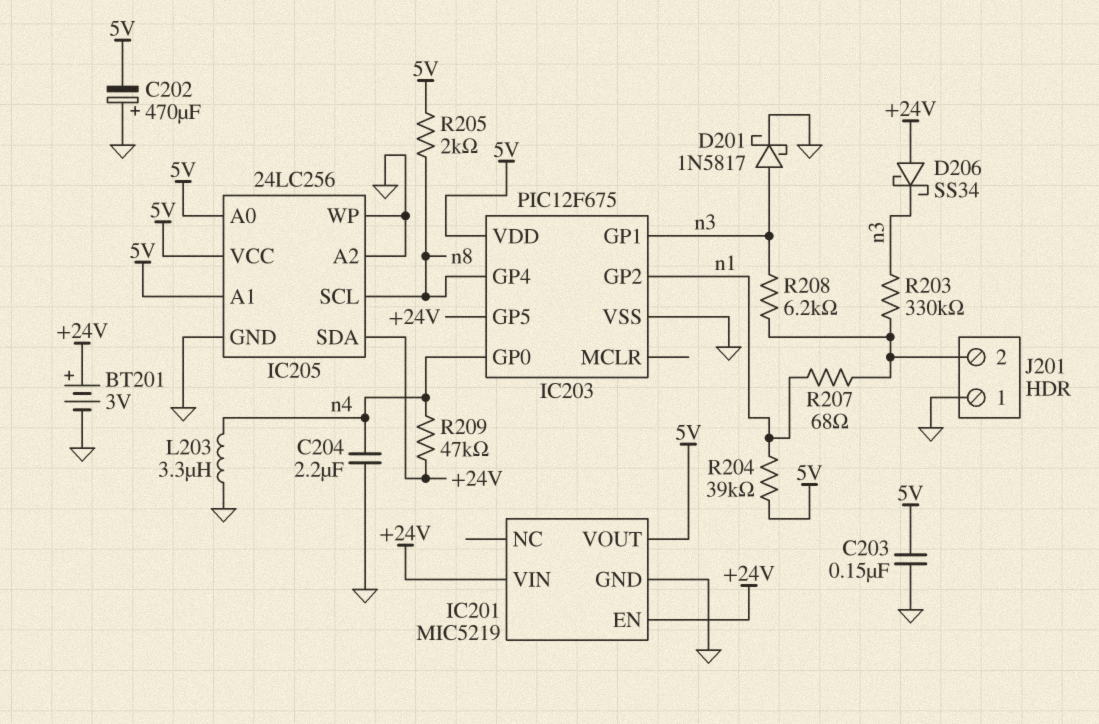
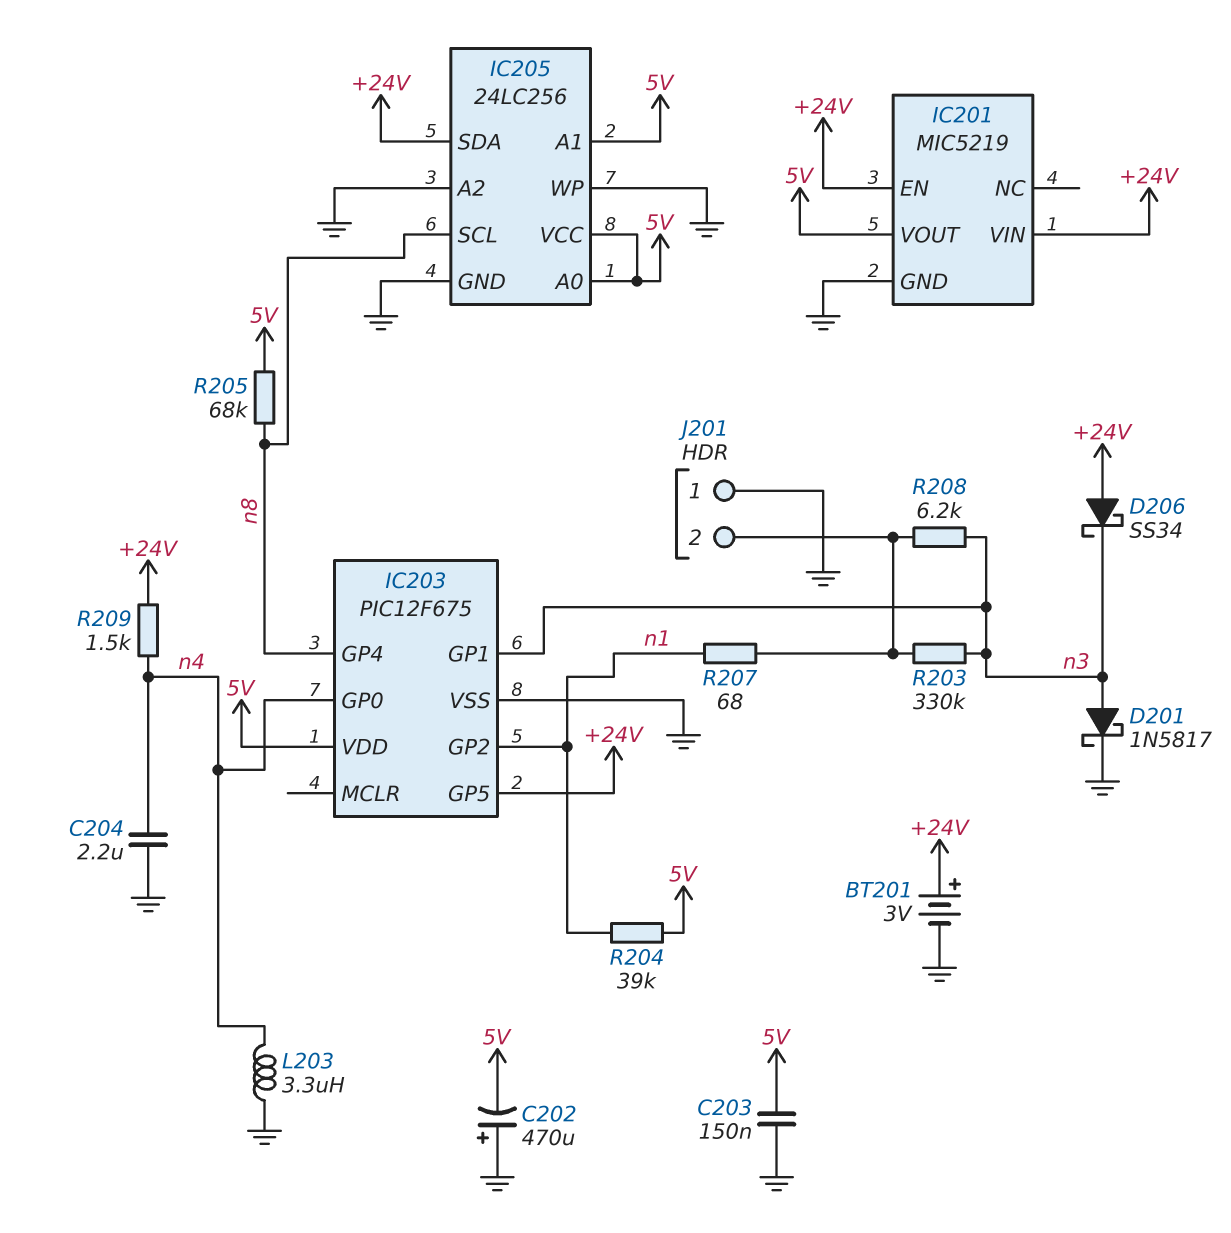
R205: 2k (5V, n8) -> 68k (5V, n8)
R209: 47k (+24V, n4) -> 1.5k (+24V, n4)

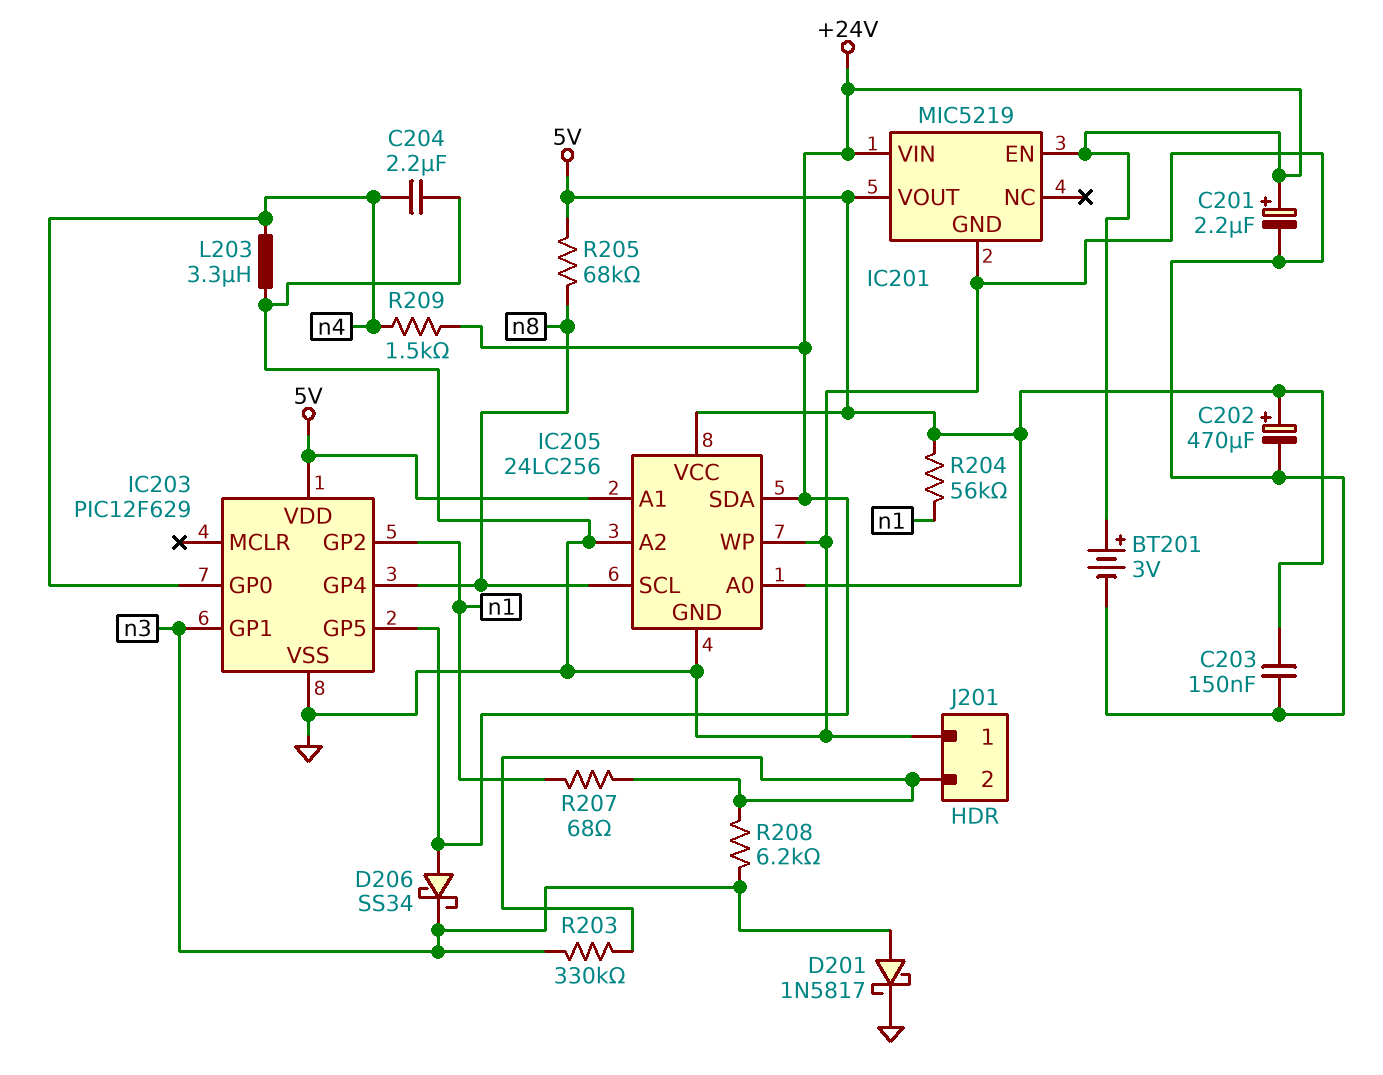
C201: none -> 2.2uF (plus +24V, minus GND)
C202: 470uF (plus GND, minus 5V) -> 470uF (plus 5V, minus GND)
IC203: PIC12F675 -> PIC12F629
R204: 39k (5V, n1) -> 56k (5V, n1)

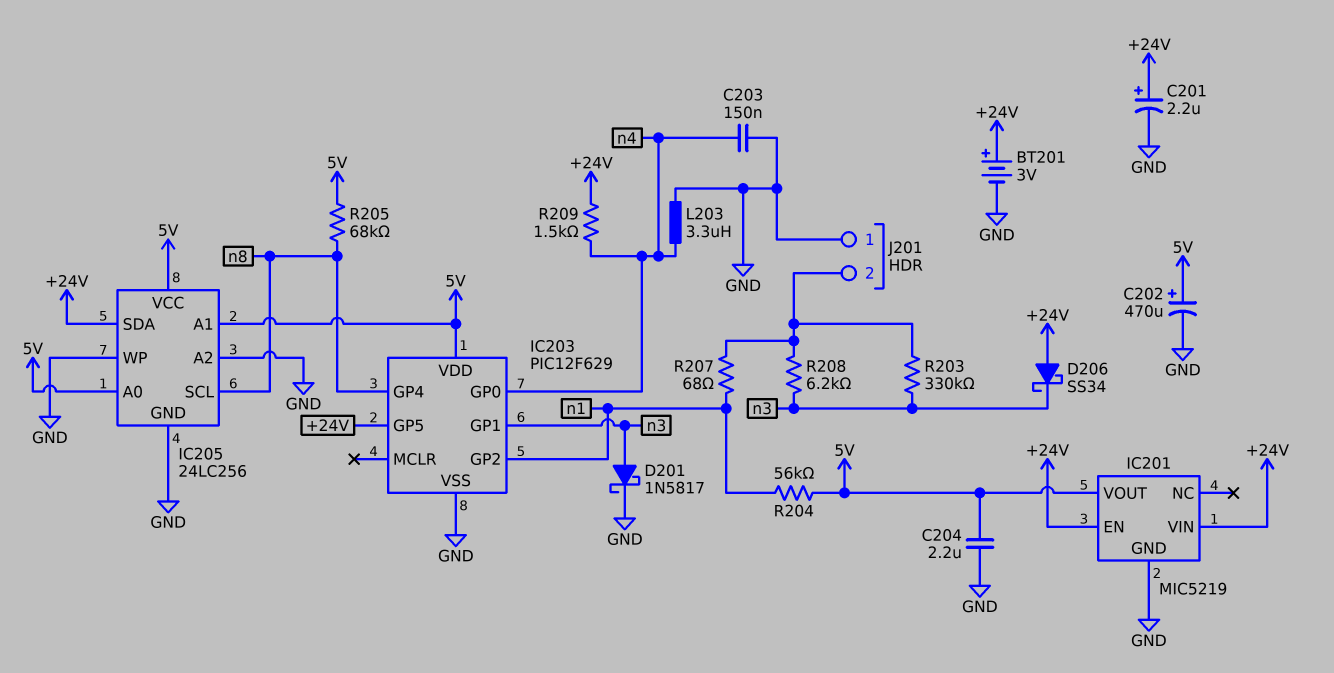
C203: 150nF (5V, GND) -> 150nF (GND, n4)
C204: 2.2uF (GND, n4) -> 2.2uF (5V, GND)

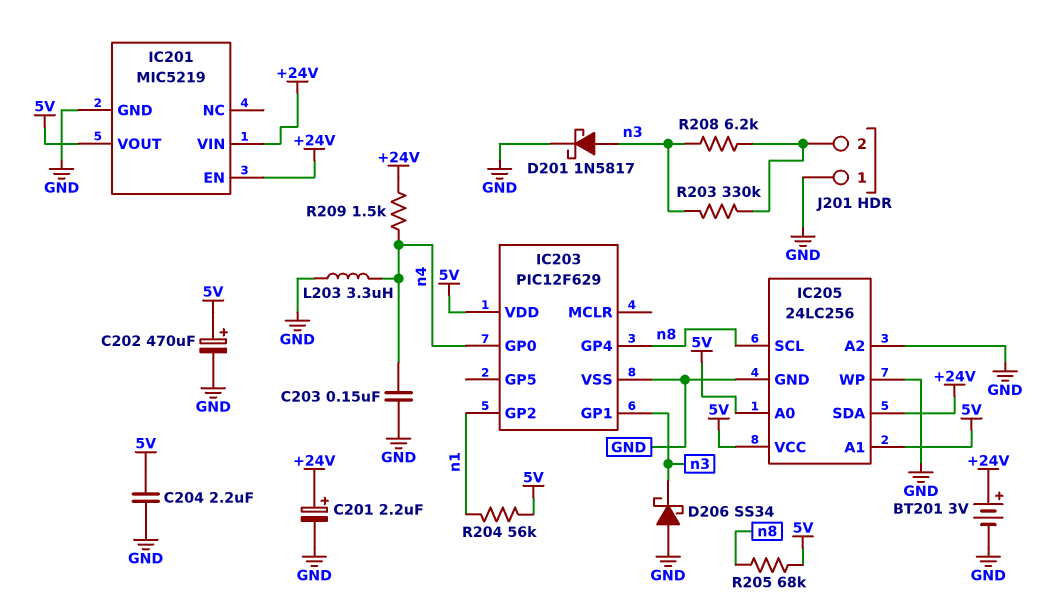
D206: schottky SS34 (A +24V, K n3) -> schottky SS34 (A GND, K n3)
IC203 pin GP5: +24V -> none
R207: 68 (J201/2, n1) -> none

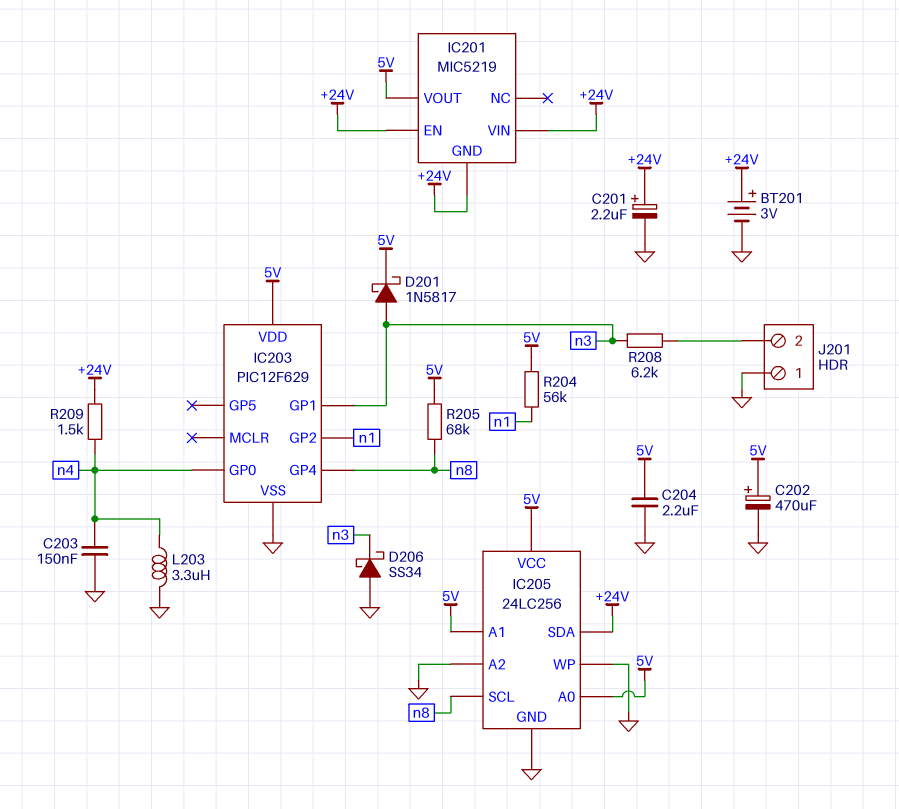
D201: schottky 1N5817 (A n3, K GND) -> schottky 1N5817 (A n3, K 5V)
IC201 pin GND: GND -> +24V
R203: 330k (J201/2, n3) -> none

